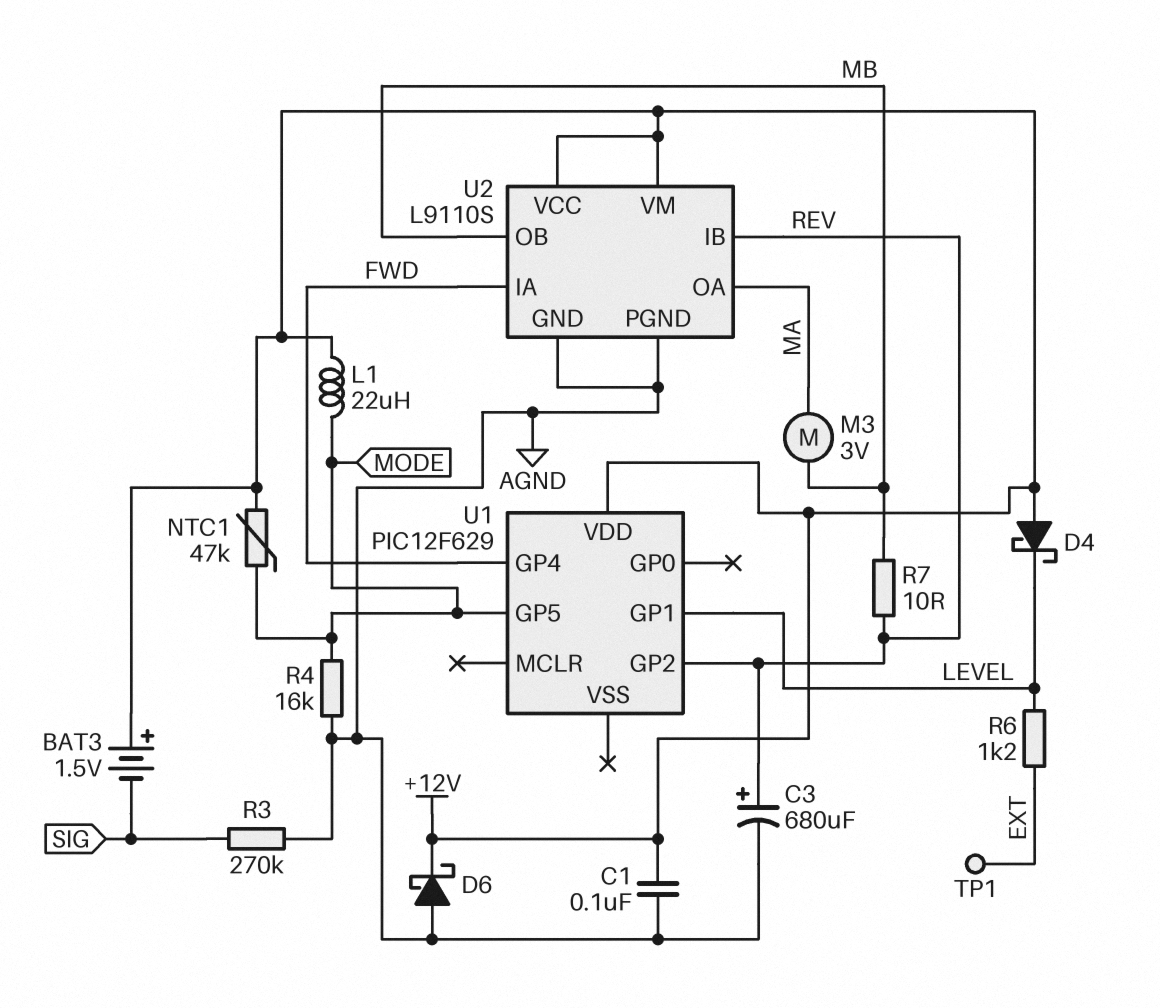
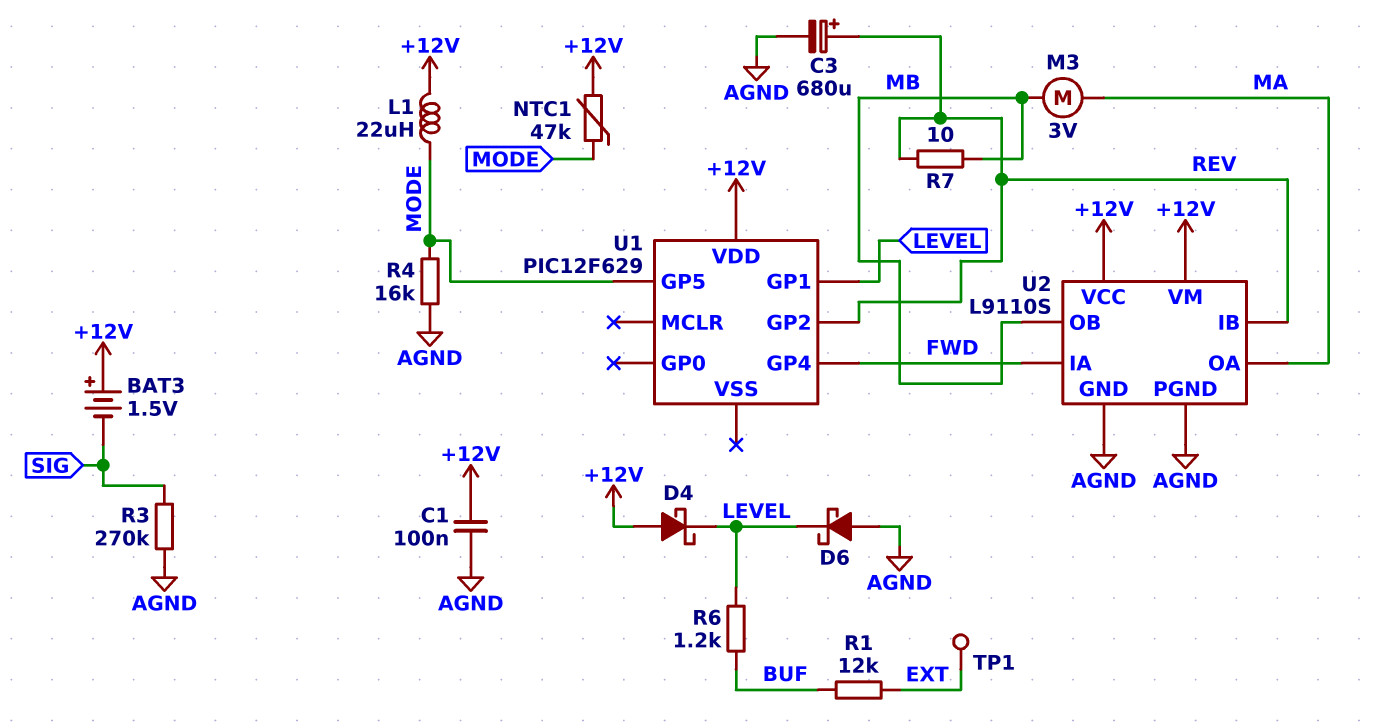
D6: schottky (A AGND, K +12V) -> schottky (A AGND, K LEVEL)
R1: none -> 12k (BUF, EXT)
R6: 1.2k (EXT, LEVEL) -> 1.2k (BUF, LEVEL)

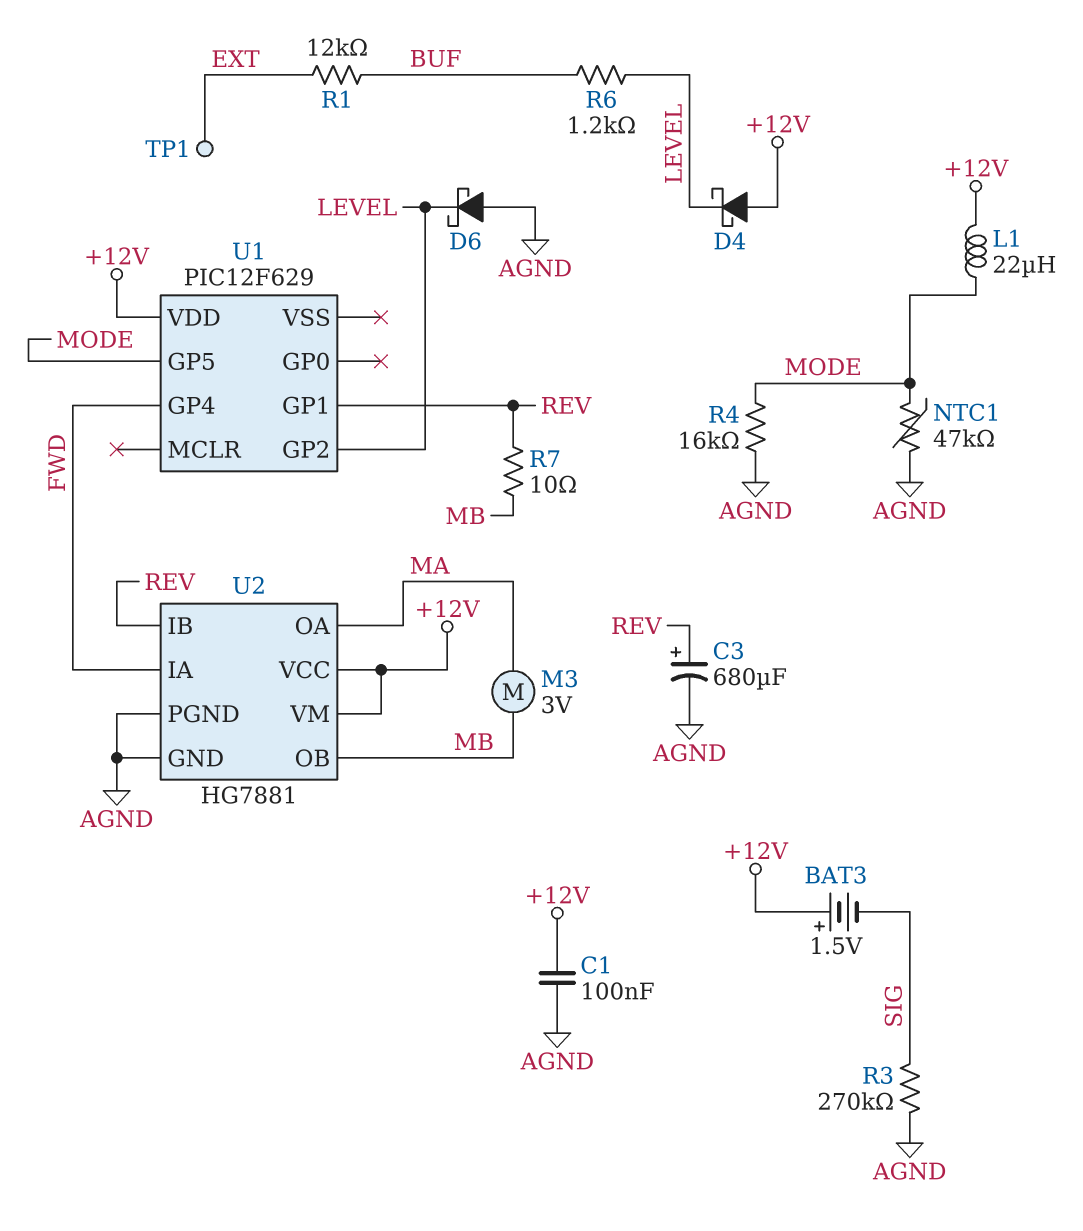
NTC1: 47k (+12V, MODE) -> 47k (AGND, MODE)
U1 pin GP1: LEVEL -> REV
U1 pin GP2: REV -> LEVEL
U2: L9110S -> HG7881

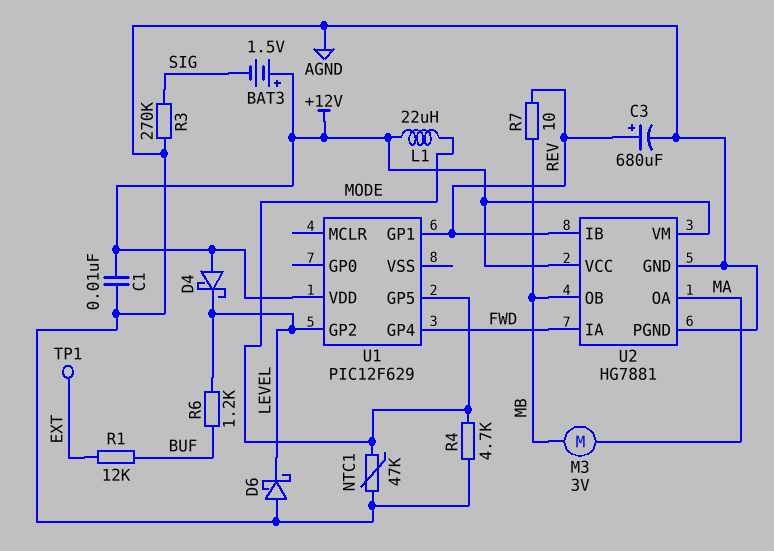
C1: 100nF (+12V, AGND) -> 10nF (+12V, AGND)
R4: 16k (AGND, MODE) -> 4.7k (AGND, MODE)

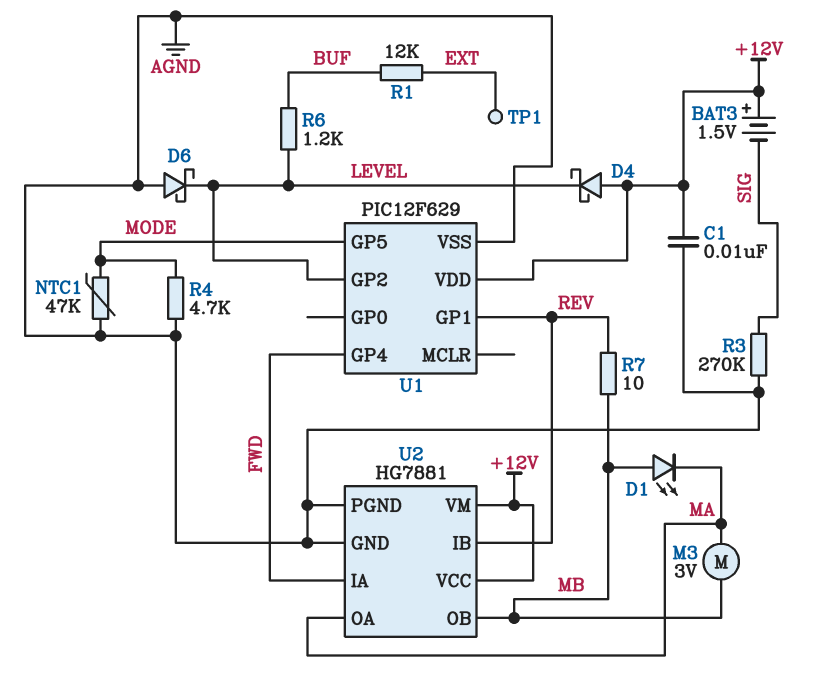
C3: 680uF (plus REV, minus AGND) -> none
D1: none -> LED (A MB, K MA)
L1: 22uH (+12V, MODE) -> none
U1 pin VSS: none -> AGND

